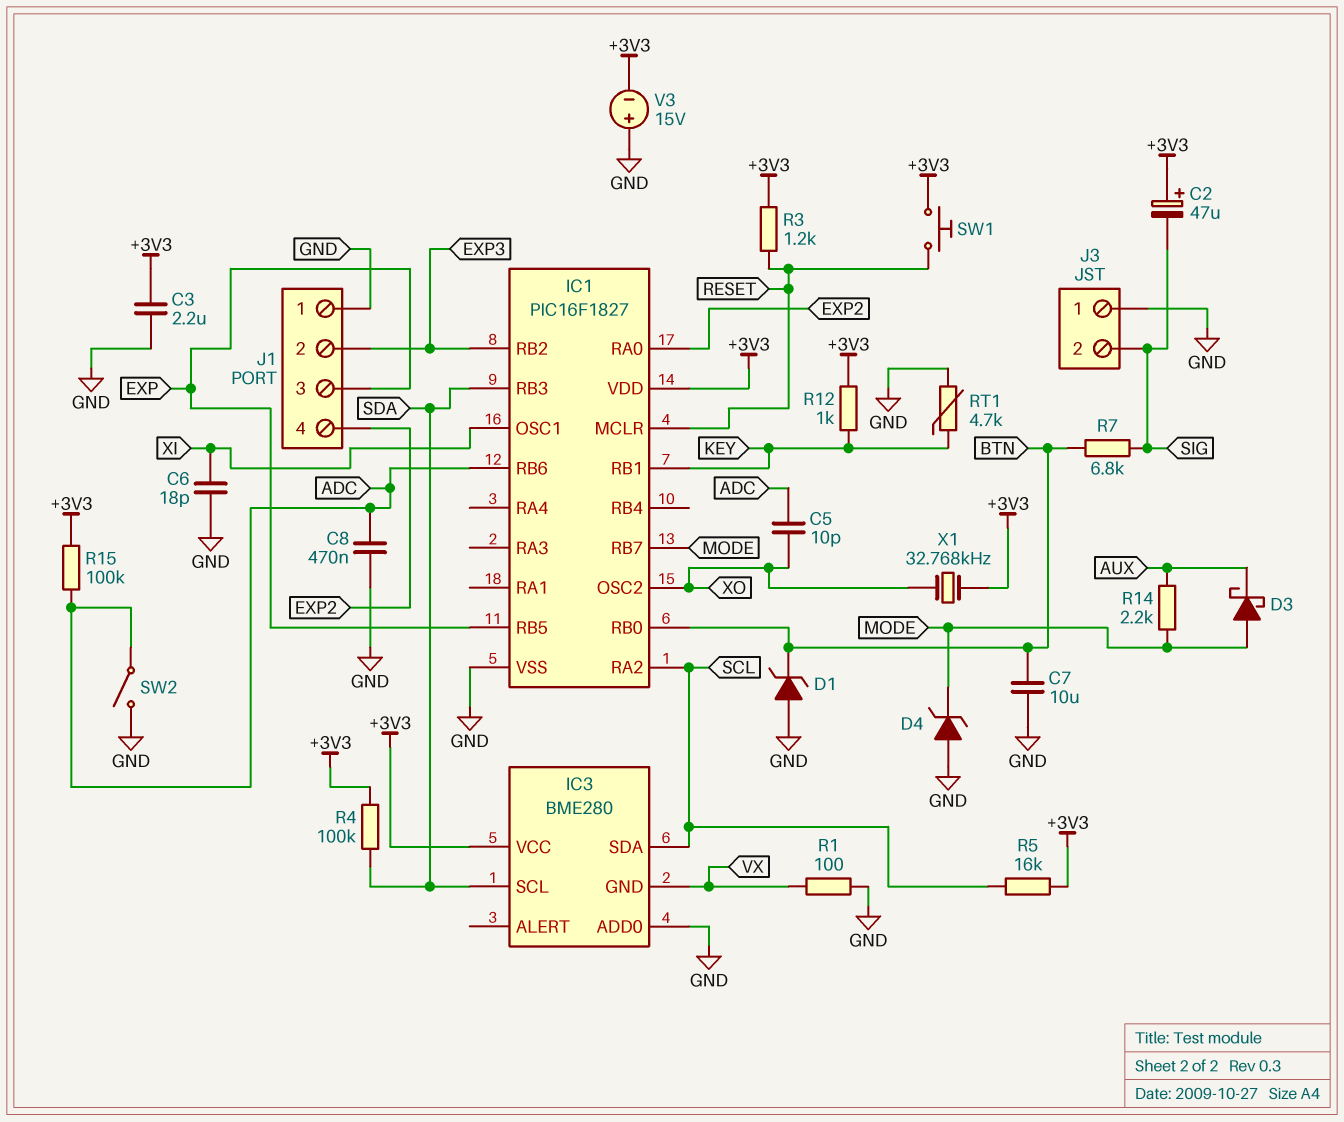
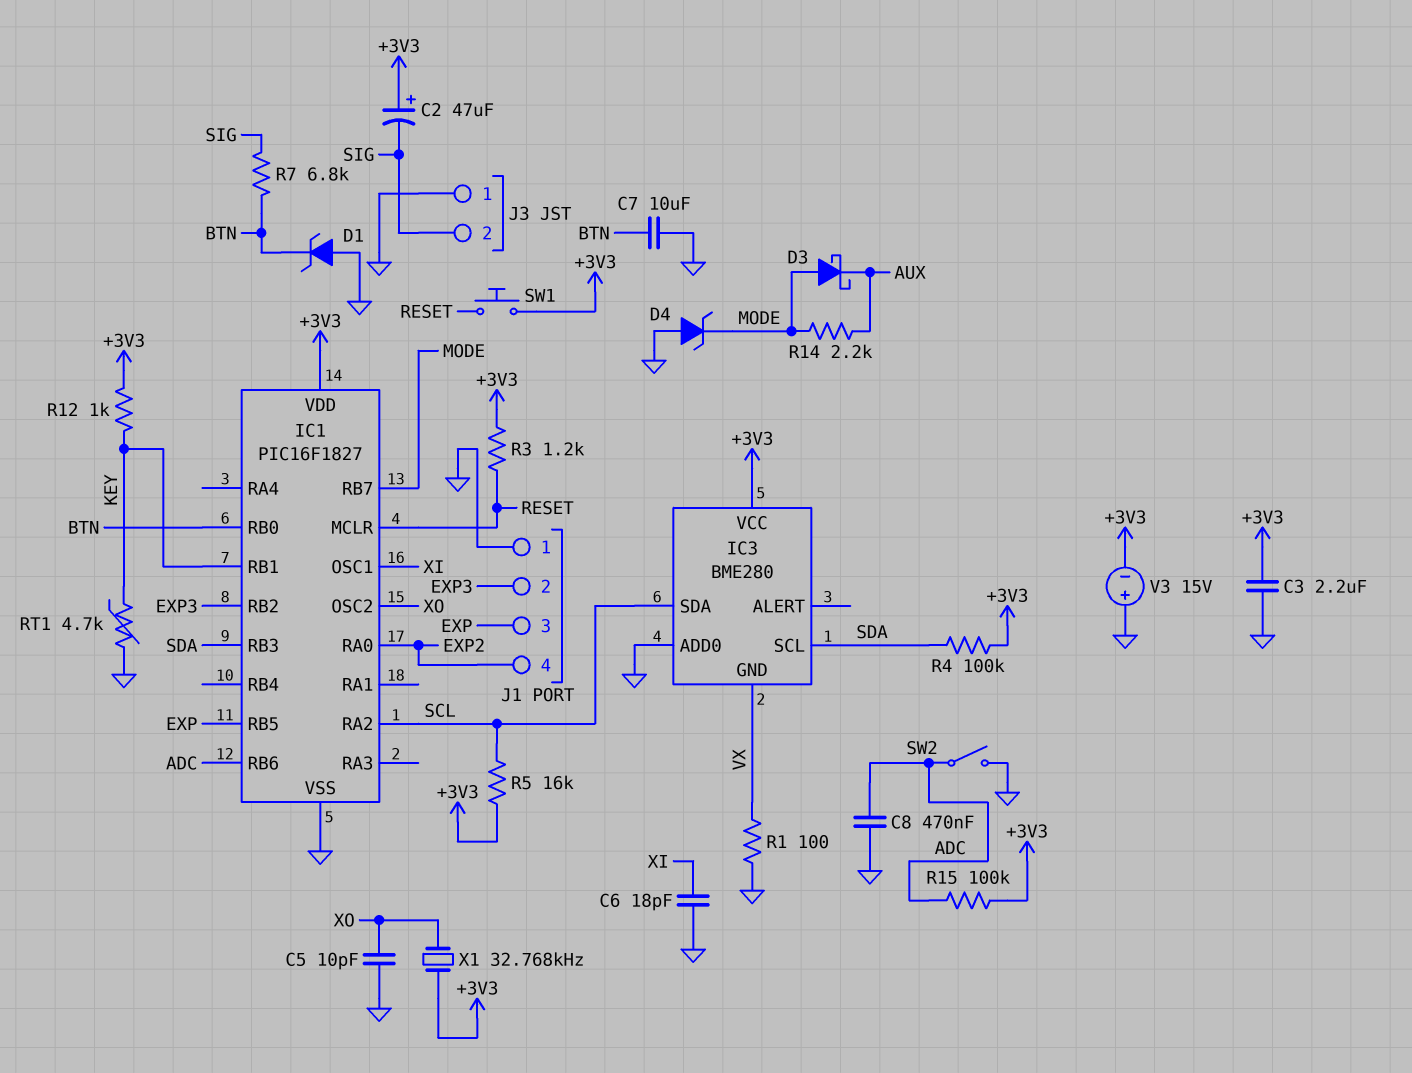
C5: 10pF (ADC, XO) -> 10pF (GND, XO)

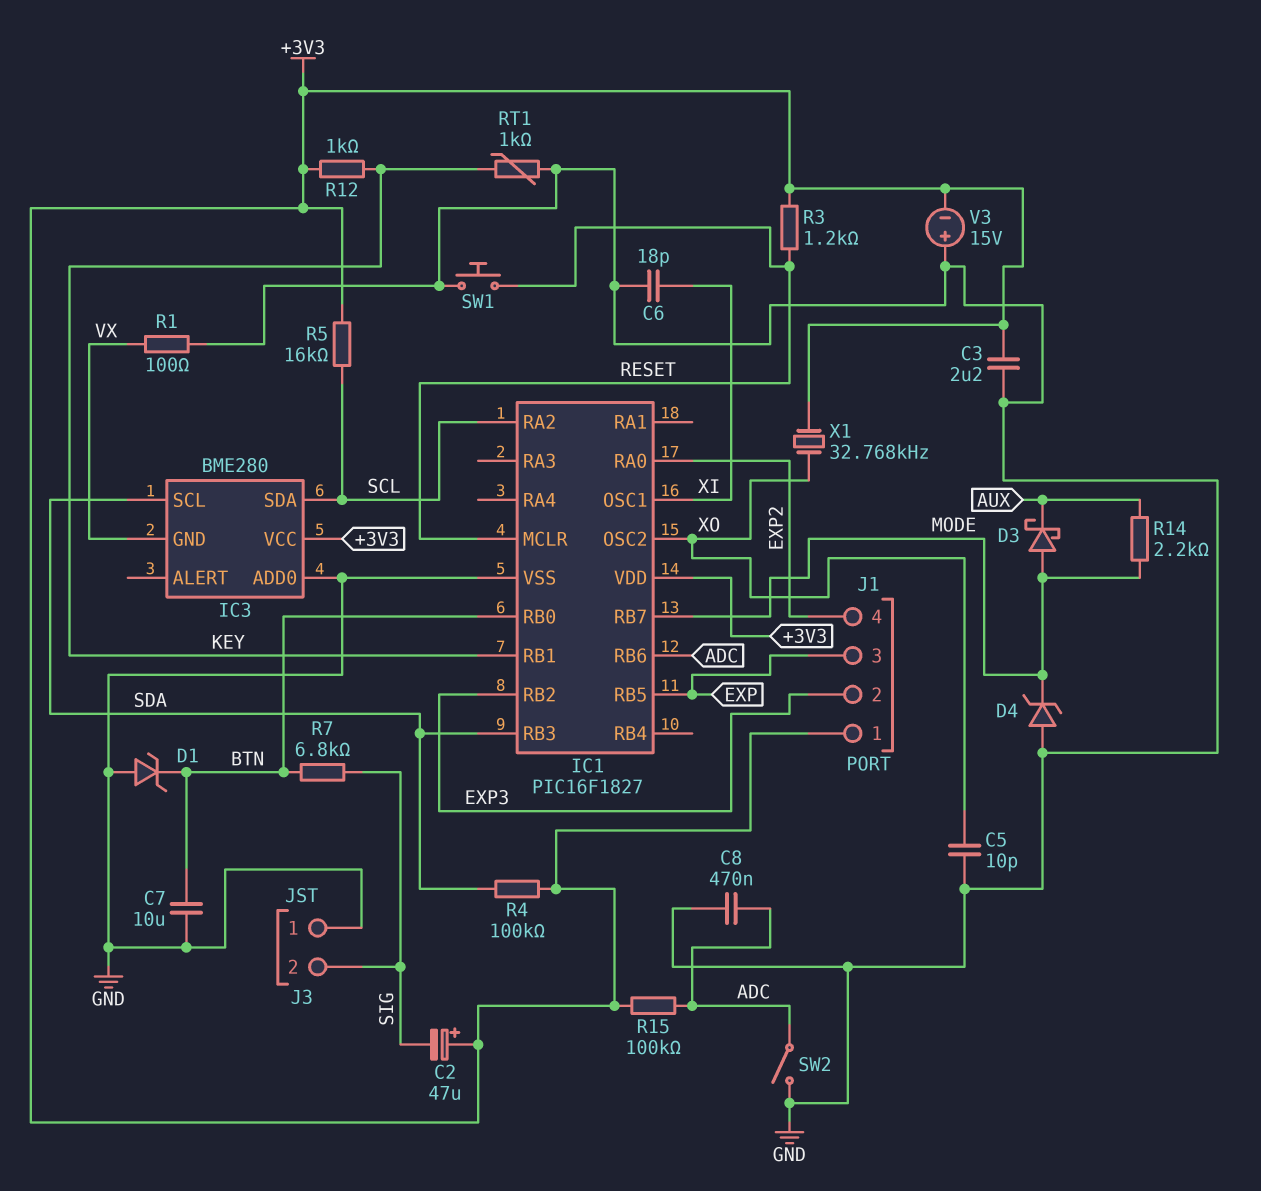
J1 pin 1: GND -> +3V3
RT1: 4.7k (GND, KEY) -> 1k (GND, KEY)
SW1: button (+3V3, RESET) -> button (GND, RESET)

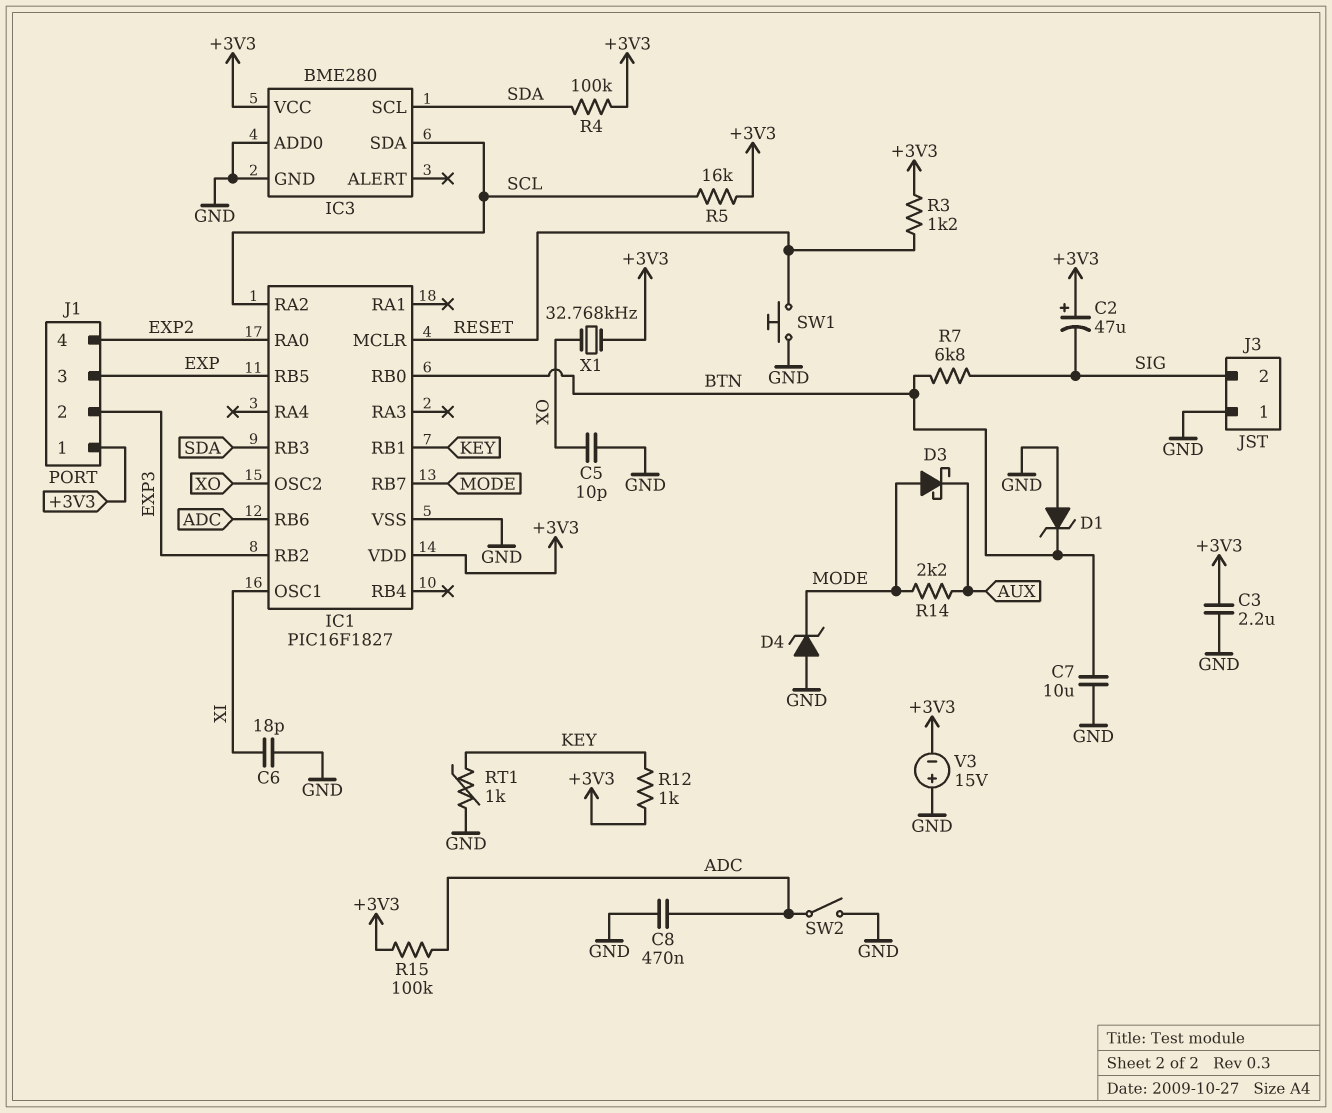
IC3 pin GND: VX -> GND
R1: 100 (GND, VX) -> none

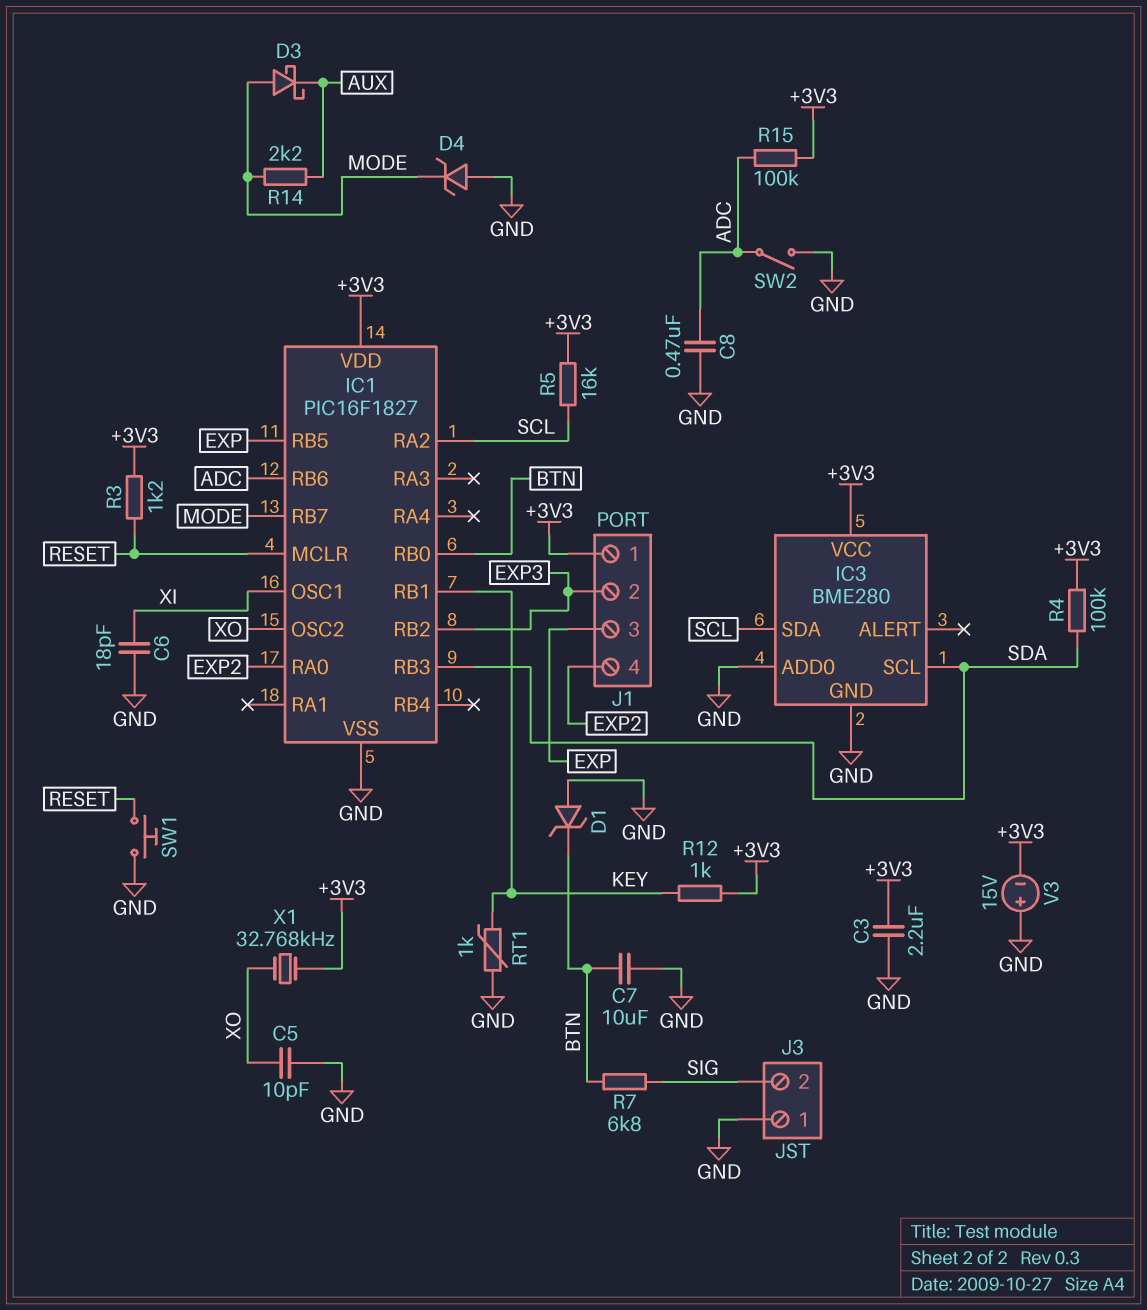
C2: 47uF (plus +3V3, minus SIG) -> none

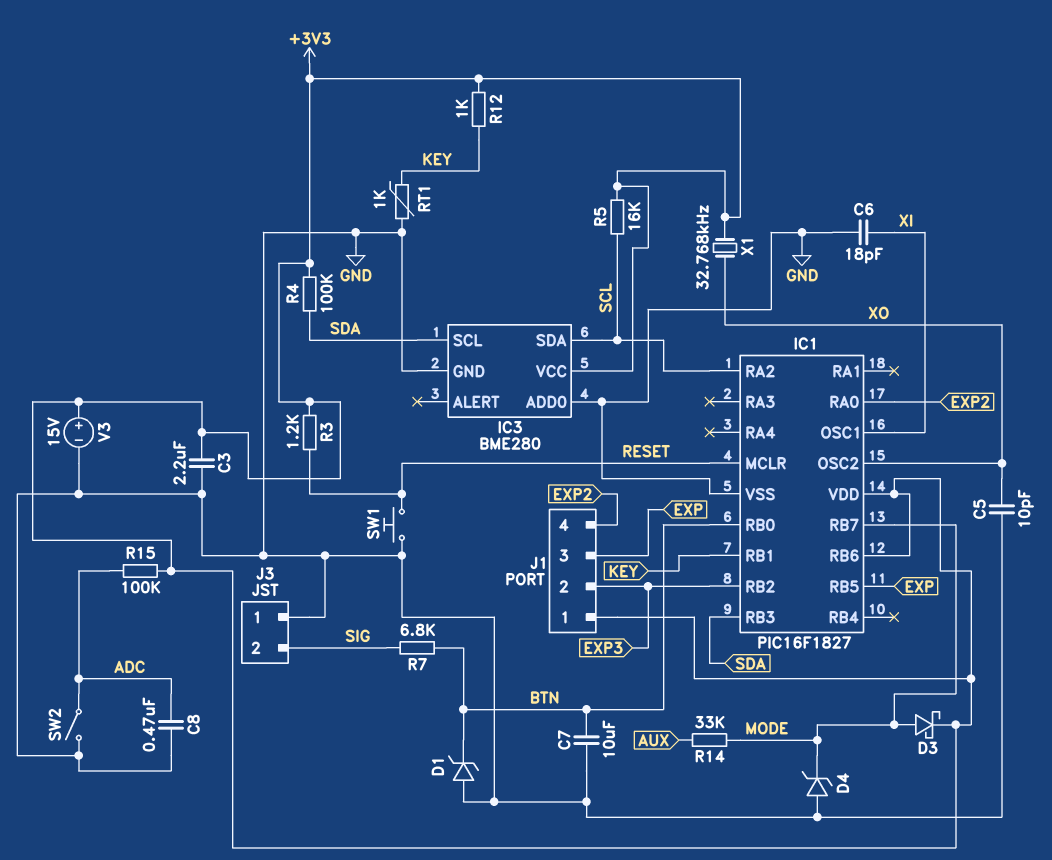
D3: schottky (A MODE, K AUX) -> schottky (A MODE, K +3V3)
IC1 pin RB6: ADC -> +3V3
R14: 2.2k (AUX, MODE) -> 33k (AUX, MODE)
V3: 15V (plus GND, minus +3V3) -> 15V (plus +3V3, minus GND)

